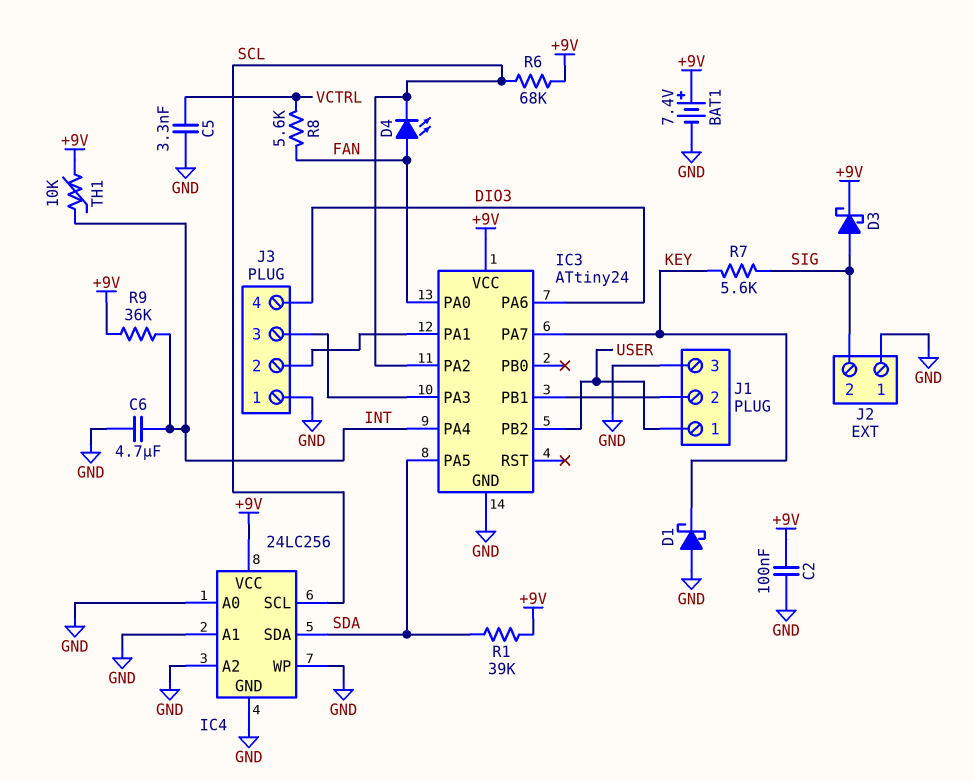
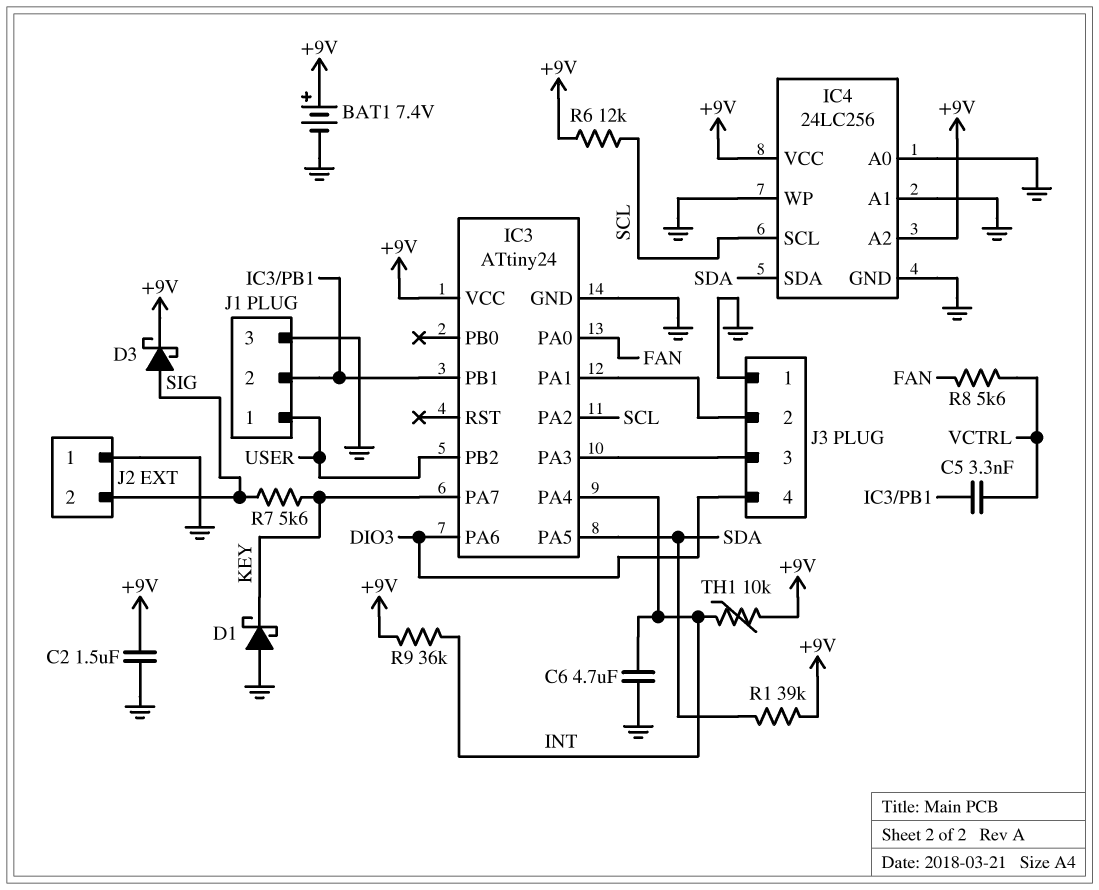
C2: 100nF (+9V, GND) -> 1.5uF (+9V, GND)
C5: 3.3nF (GND, VCTRL) -> 3.3nF (IC3/PB1, VCTRL)
D4: LED (A FAN, K SCL) -> none
IC4 pin A2: GND -> +9V
R6: 68k (+9V, SCL) -> 12k (+9V, SCL)

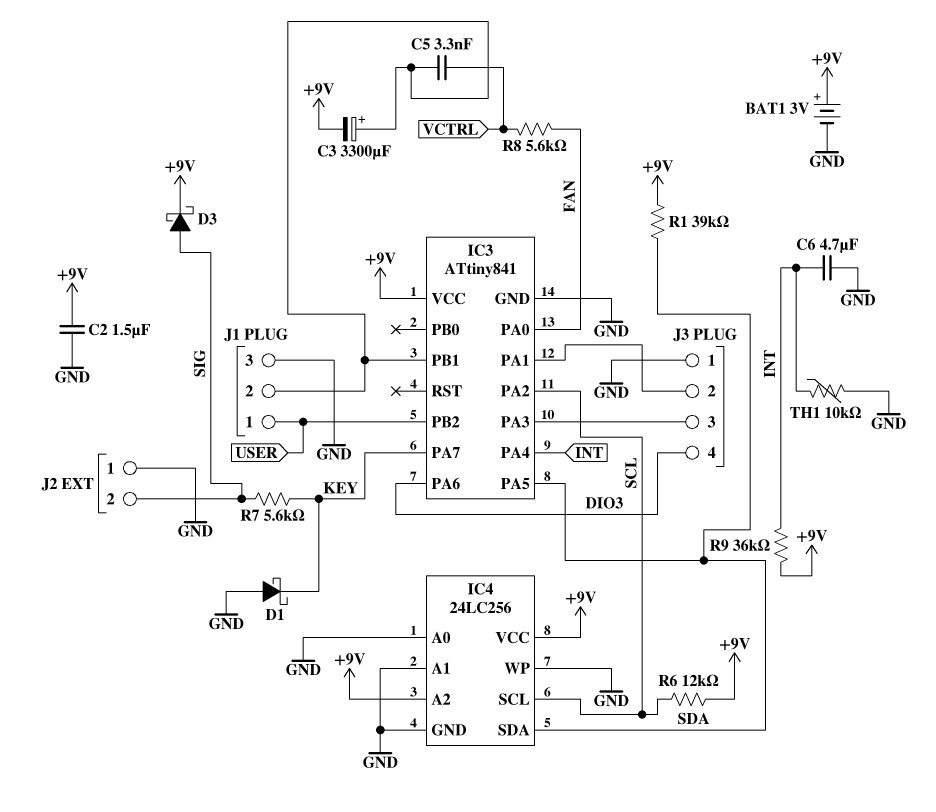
BAT1: 7.4V (plus +9V, minus GND) -> 3V (plus +9V, minus GND)
C3: none -> 3300uF (plus IC3/PB1, minus +9V)
IC3: ATtiny24 -> ATtiny841
TH1: 10k (+9V, INT) -> 10k (GND, INT)

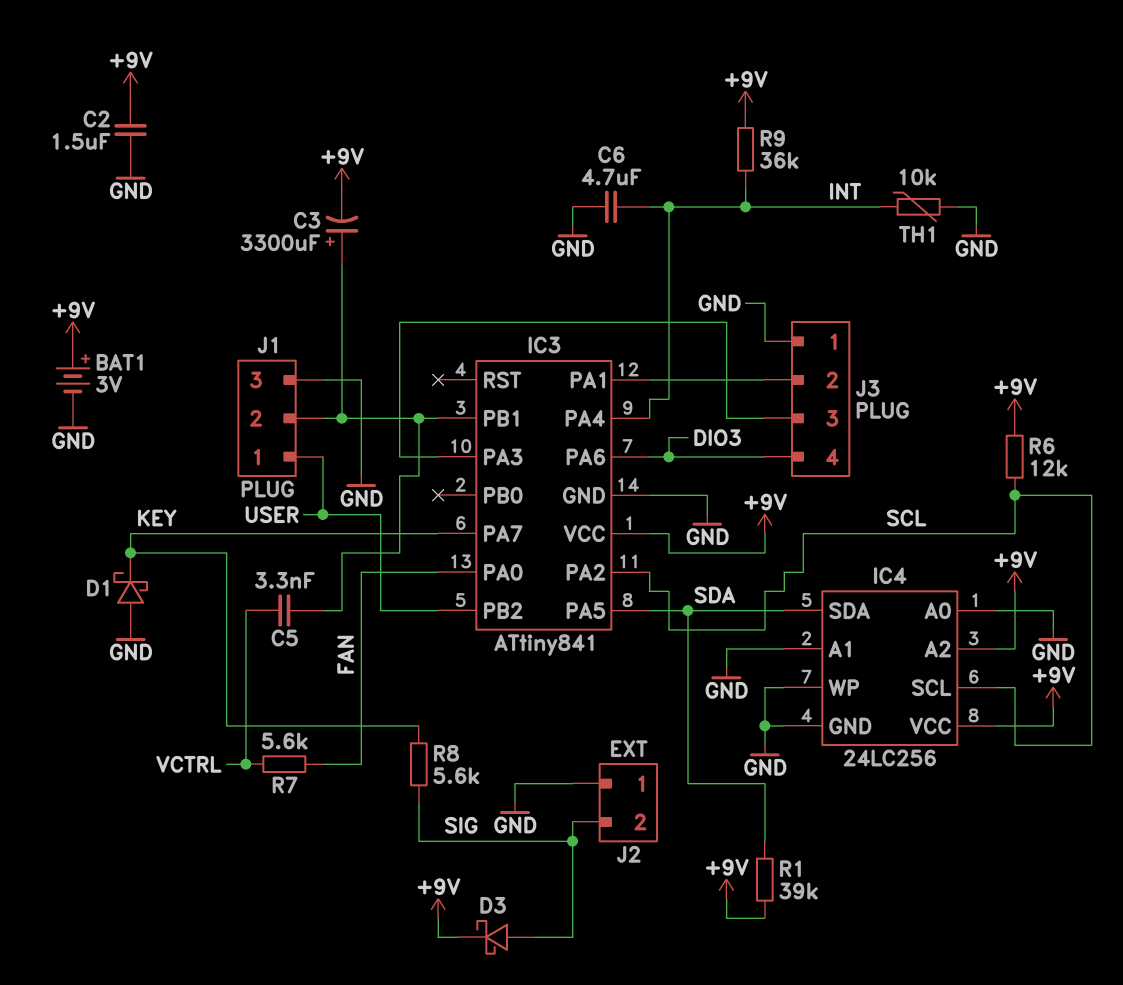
R7: 5.6k (KEY, SIG) -> 5.6k (FAN, VCTRL)
R8: 5.6k (FAN, VCTRL) -> 5.6k (KEY, SIG)

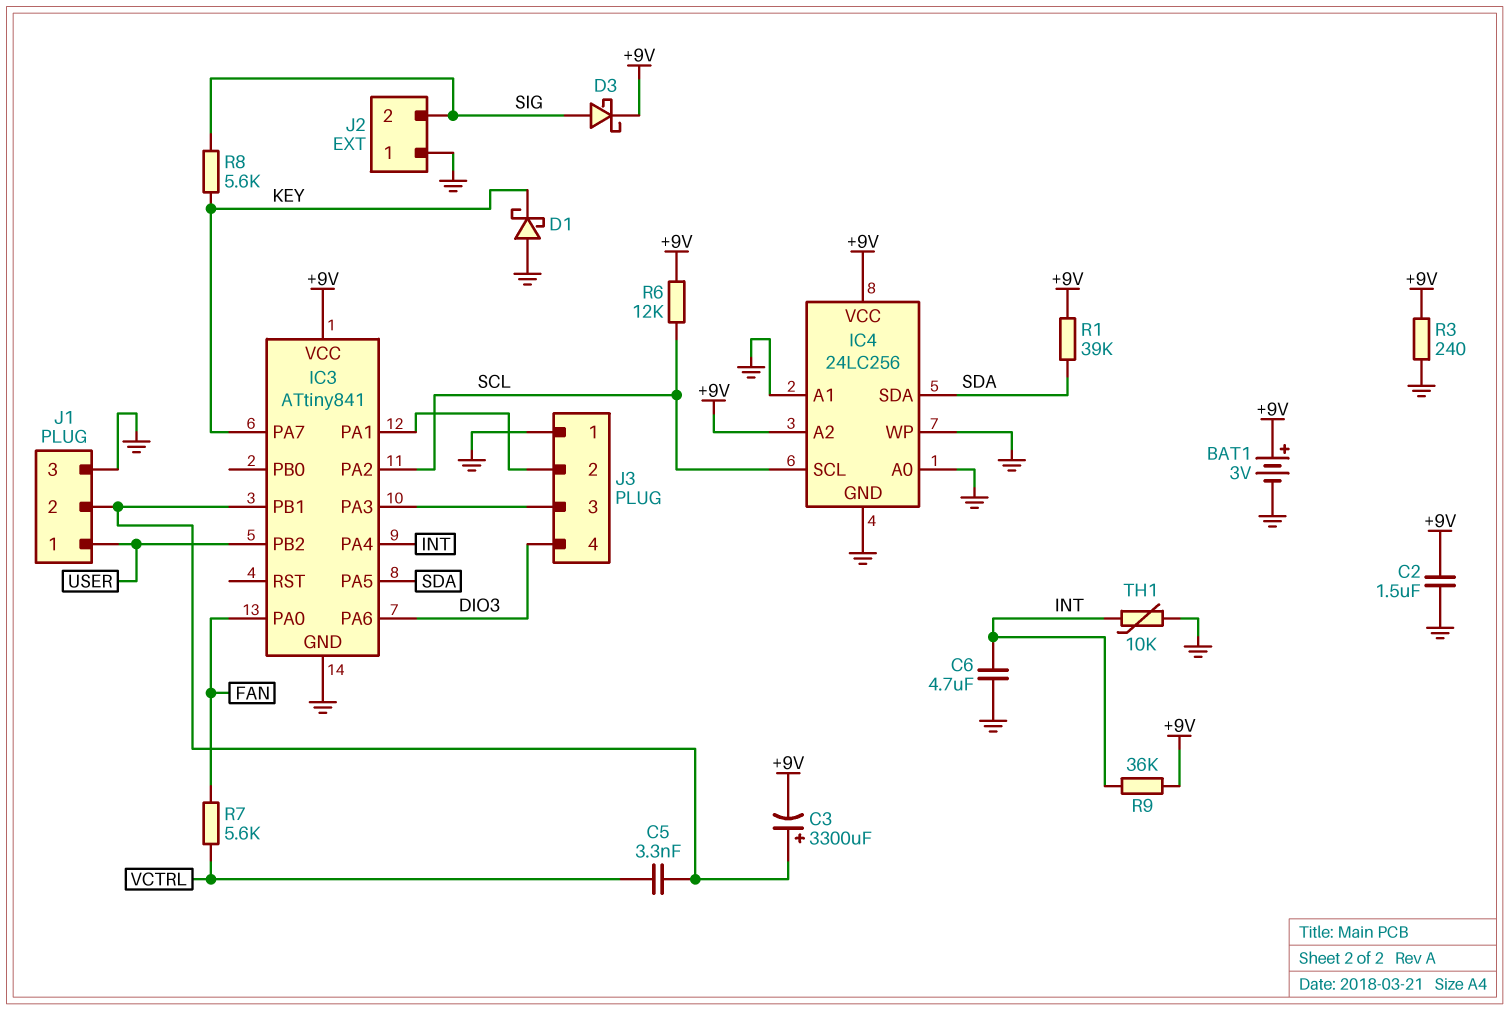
R3: none -> 240 (+9V, GND)

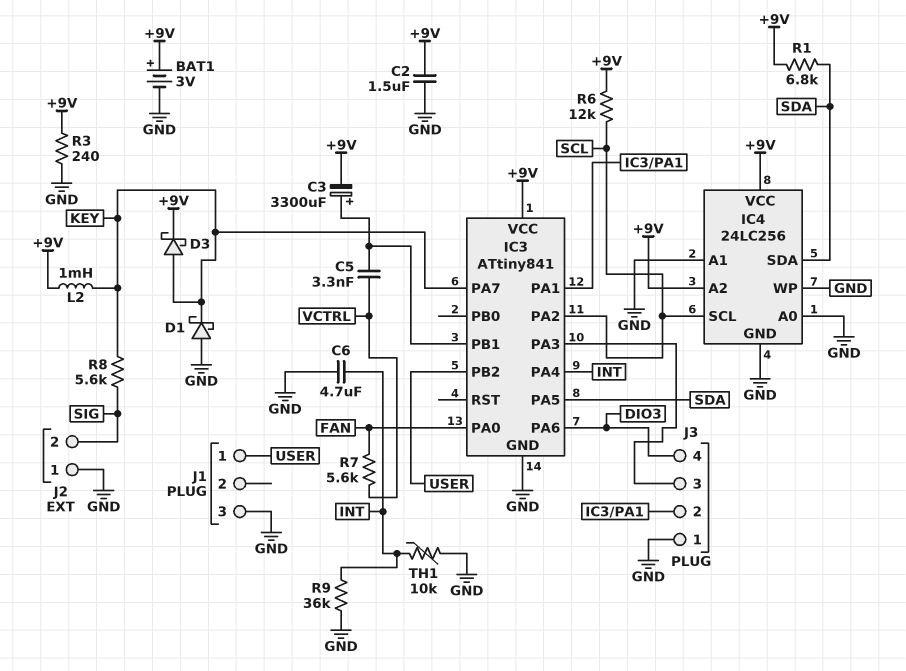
D3: schottky (A SIG, K +9V) -> schottky (A KEY, K +9V)
J1 pin 2: IC3/PB1 -> none
L2: none -> 1mH (+9V, KEY)
R1: 39k (+9V, SDA) -> 6.8k (+9V, SDA)
R9: 36k (+9V, INT) -> 36k (GND, INT)

